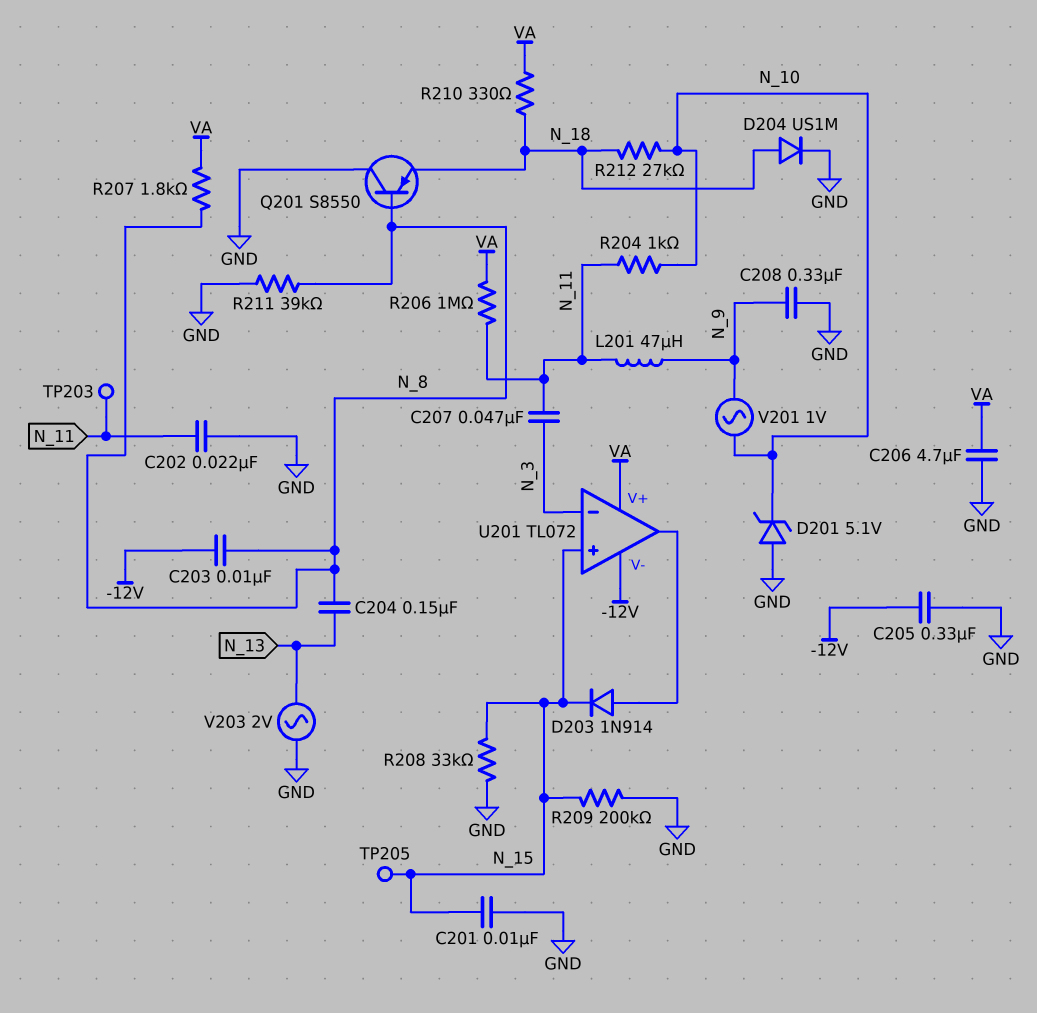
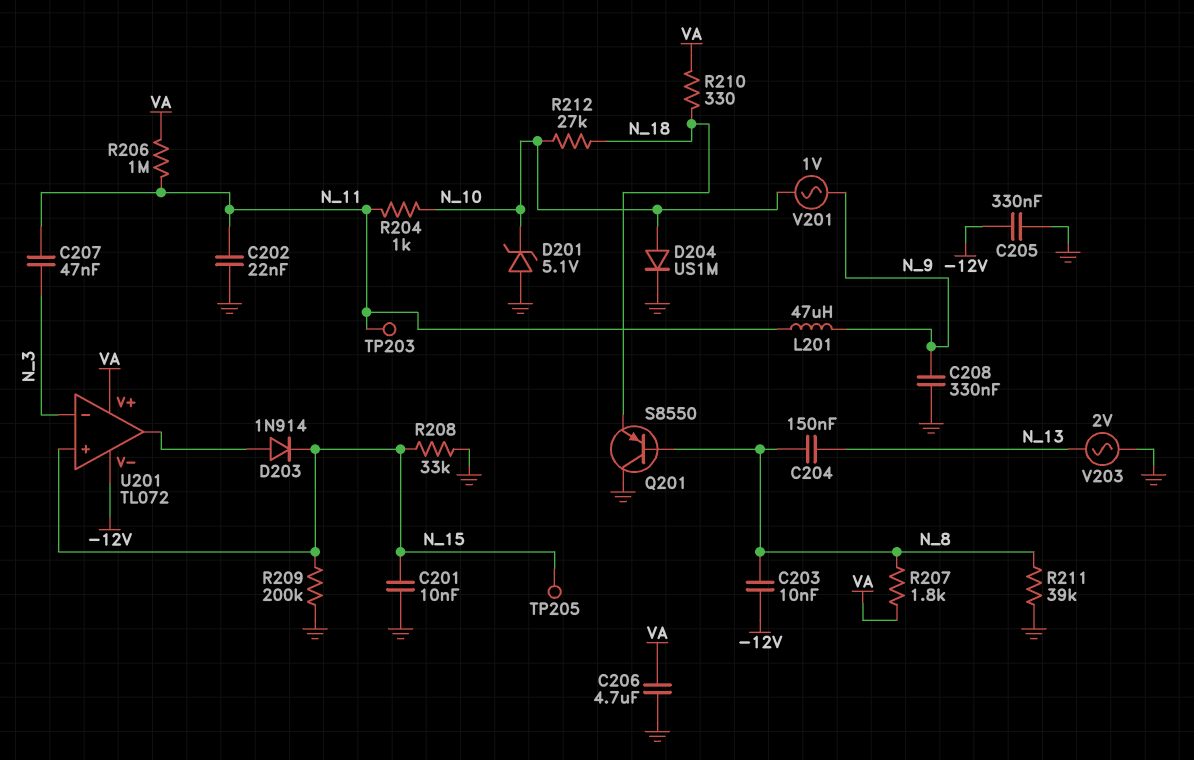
D204: diode US1M (A N_18, K GND) -> diode US1M (A N_10, K GND)

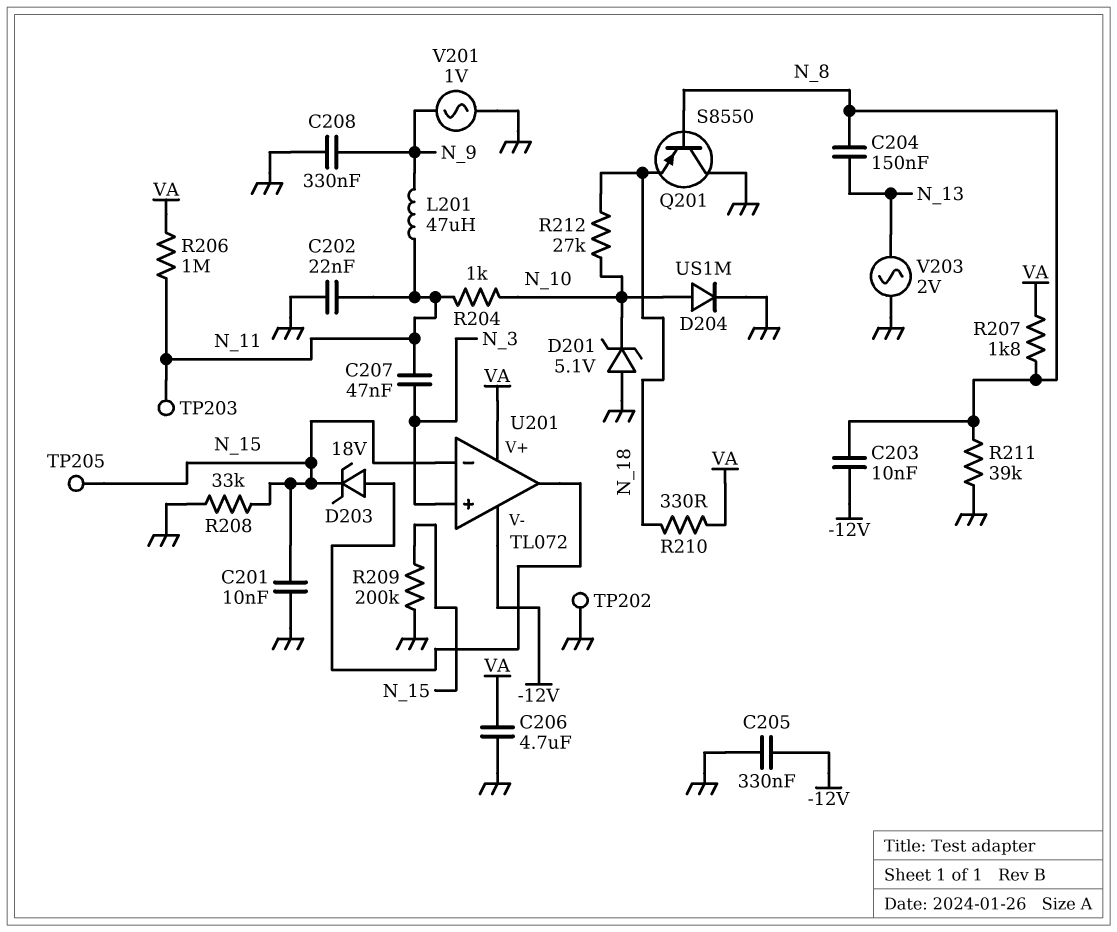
D203: diode 1N914 (A U201/out, K N_15) -> zener 18V (A U201/out, K N_15)
TP202: none -> test point (GND)
U201 pin in+: N_15 -> N_3
U201 pin in-: N_3 -> N_15
V201: AC 1V (N_9, N_10) -> AC 1V (GND, N_9)

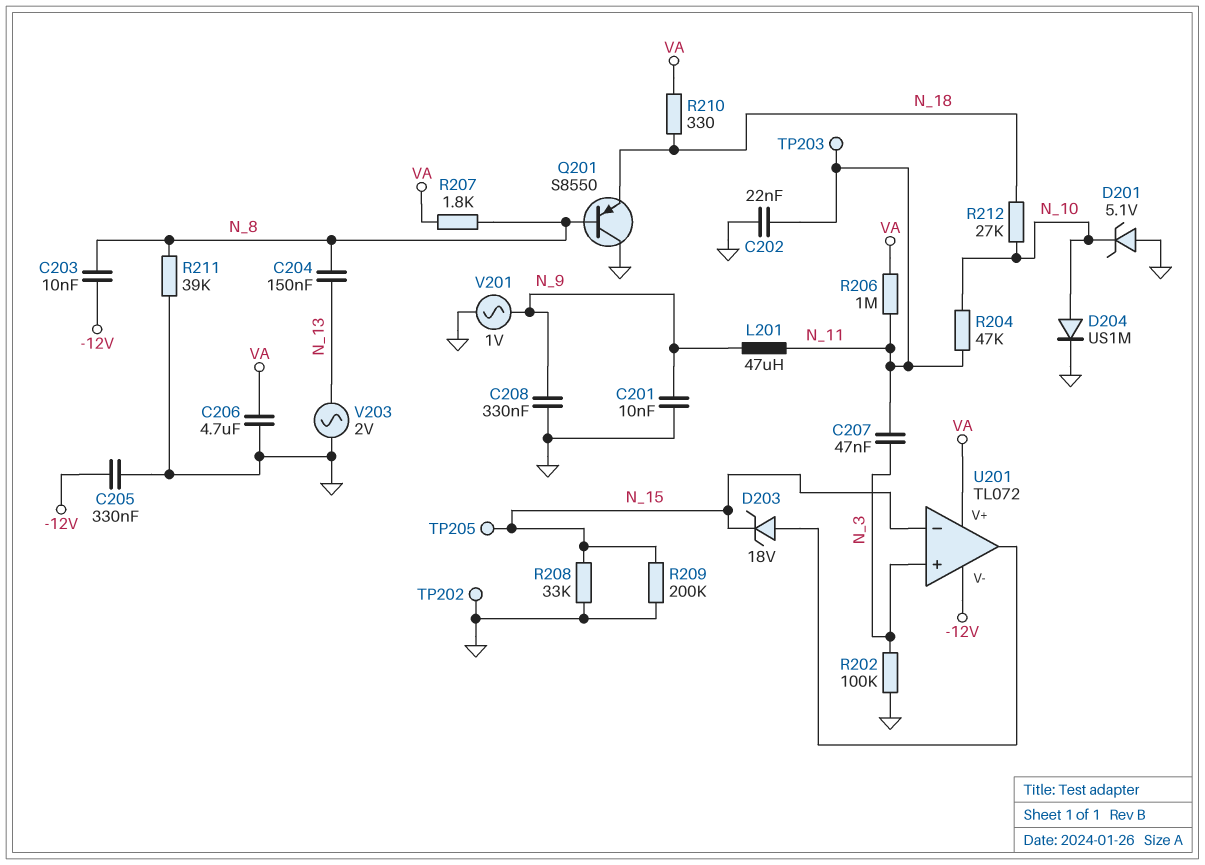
C201: 10nF (GND, N_15) -> 10nF (GND, N_9)
R202: none -> 100k (GND, N_3)
R204: 1k (N_10, N_11) -> 47k (N_10, N_11)

